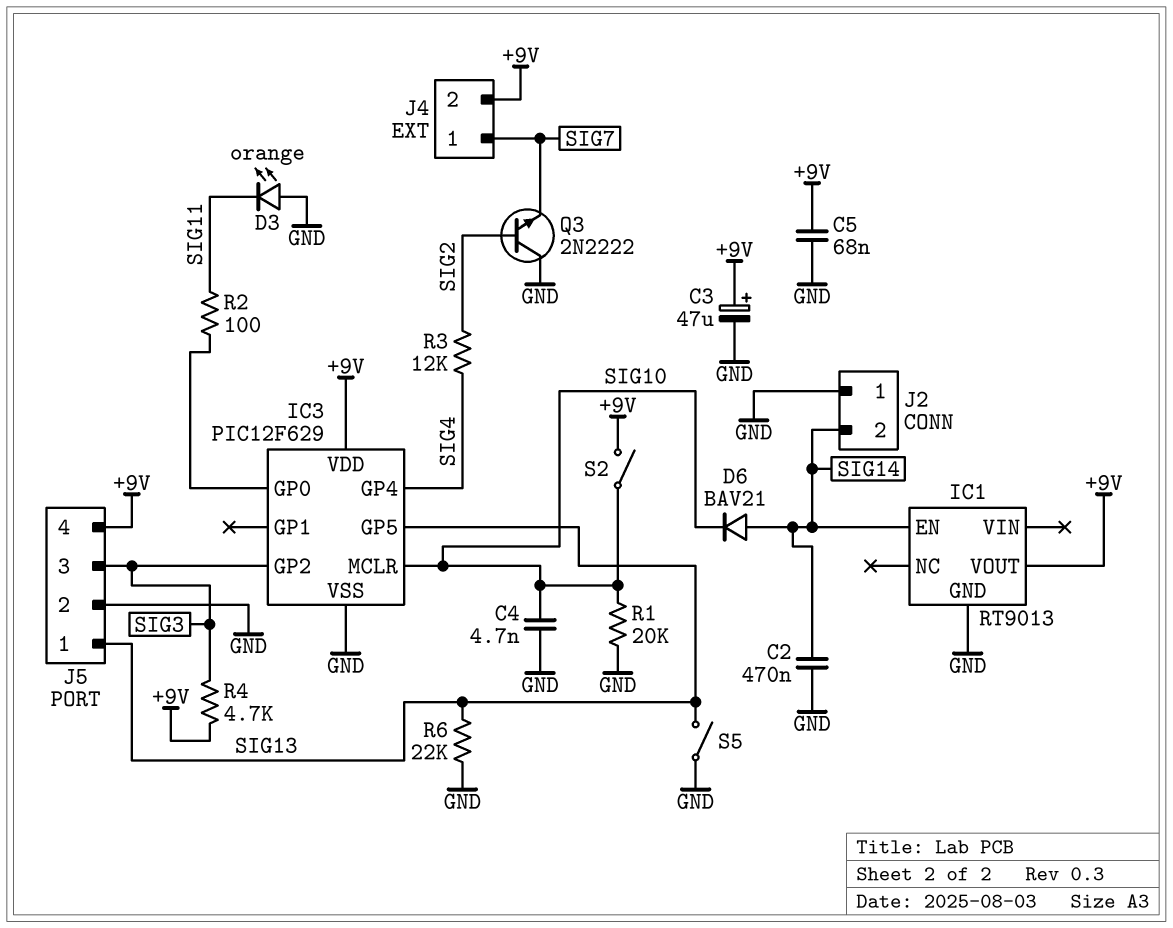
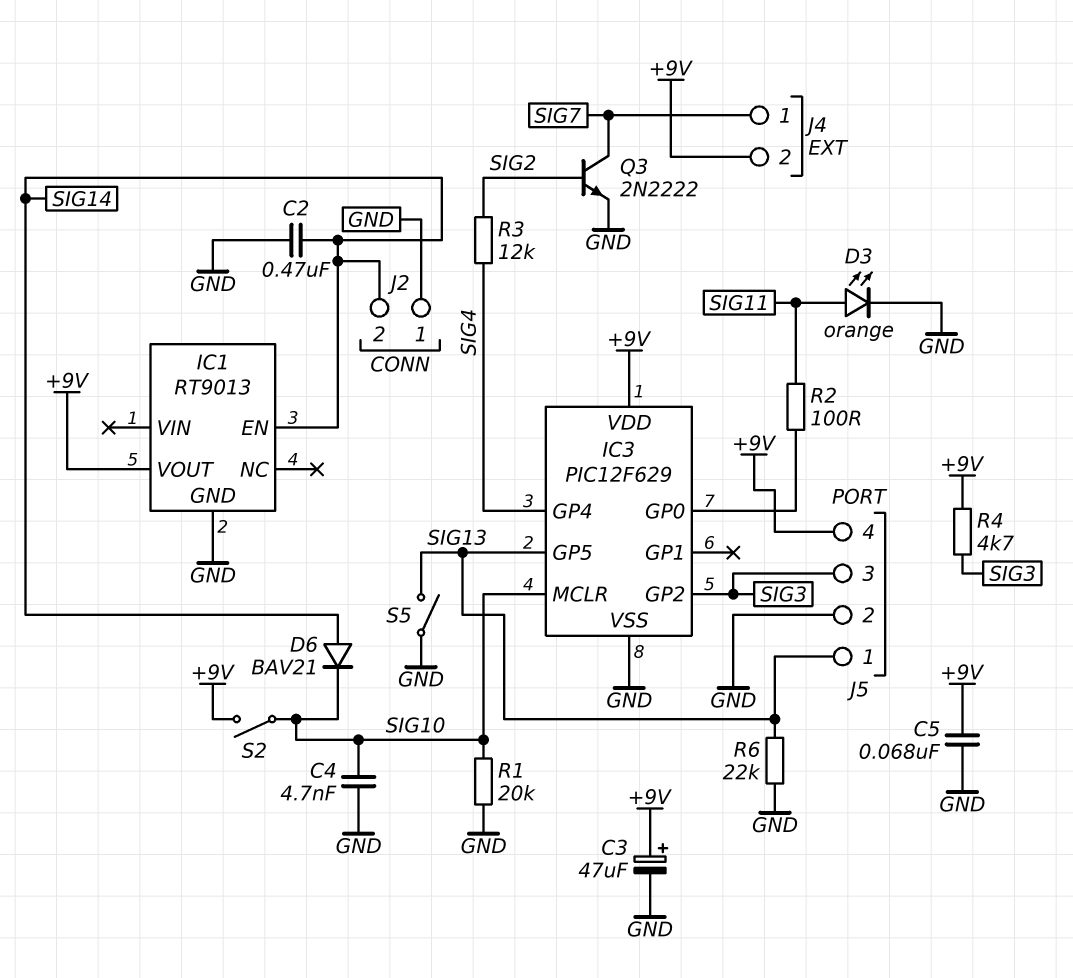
D3: LED orange (A GND, K SIG11) -> LED orange (A SIG11, K GND)
Q3: NPN 2N2222 (B SIG2, C GND, E SIG7) -> NPN 2N2222 (B SIG2, C SIG7, E GND)

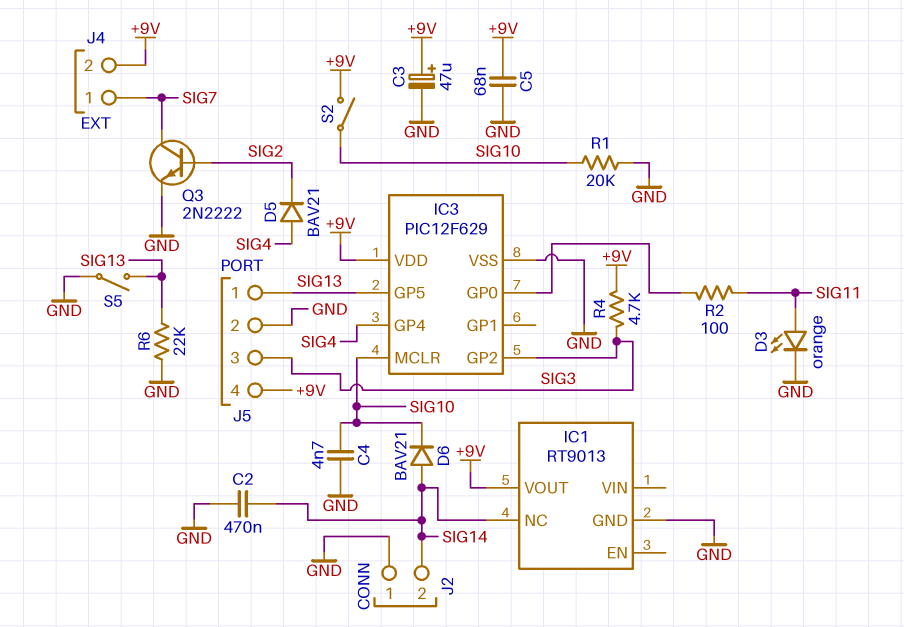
D5: none -> diode BAV21 (A SIG4, K SIG2)
IC1 pin EN: SIG14 -> none
IC1 pin NC: none -> SIG14
R3: 12k (SIG2, SIG4) -> none

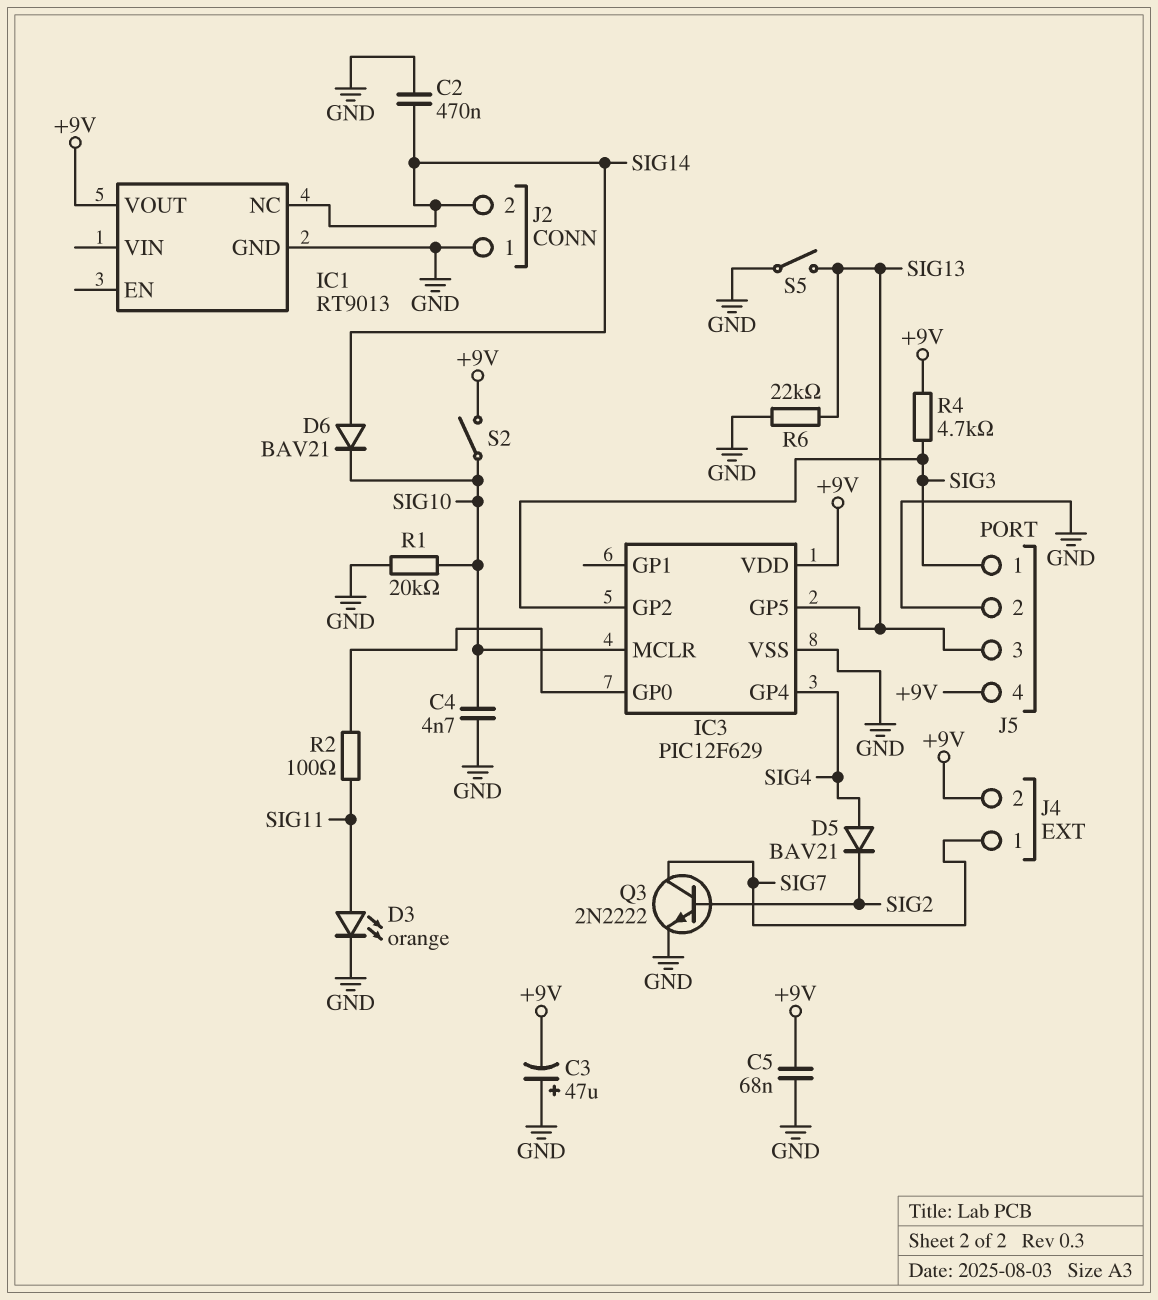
C3: 47uF (plus +9V, minus GND) -> 47uF (plus GND, minus +9V)
J5 pin 1: SIG13 -> SIG3
J5 pin 3: SIG3 -> SIG13

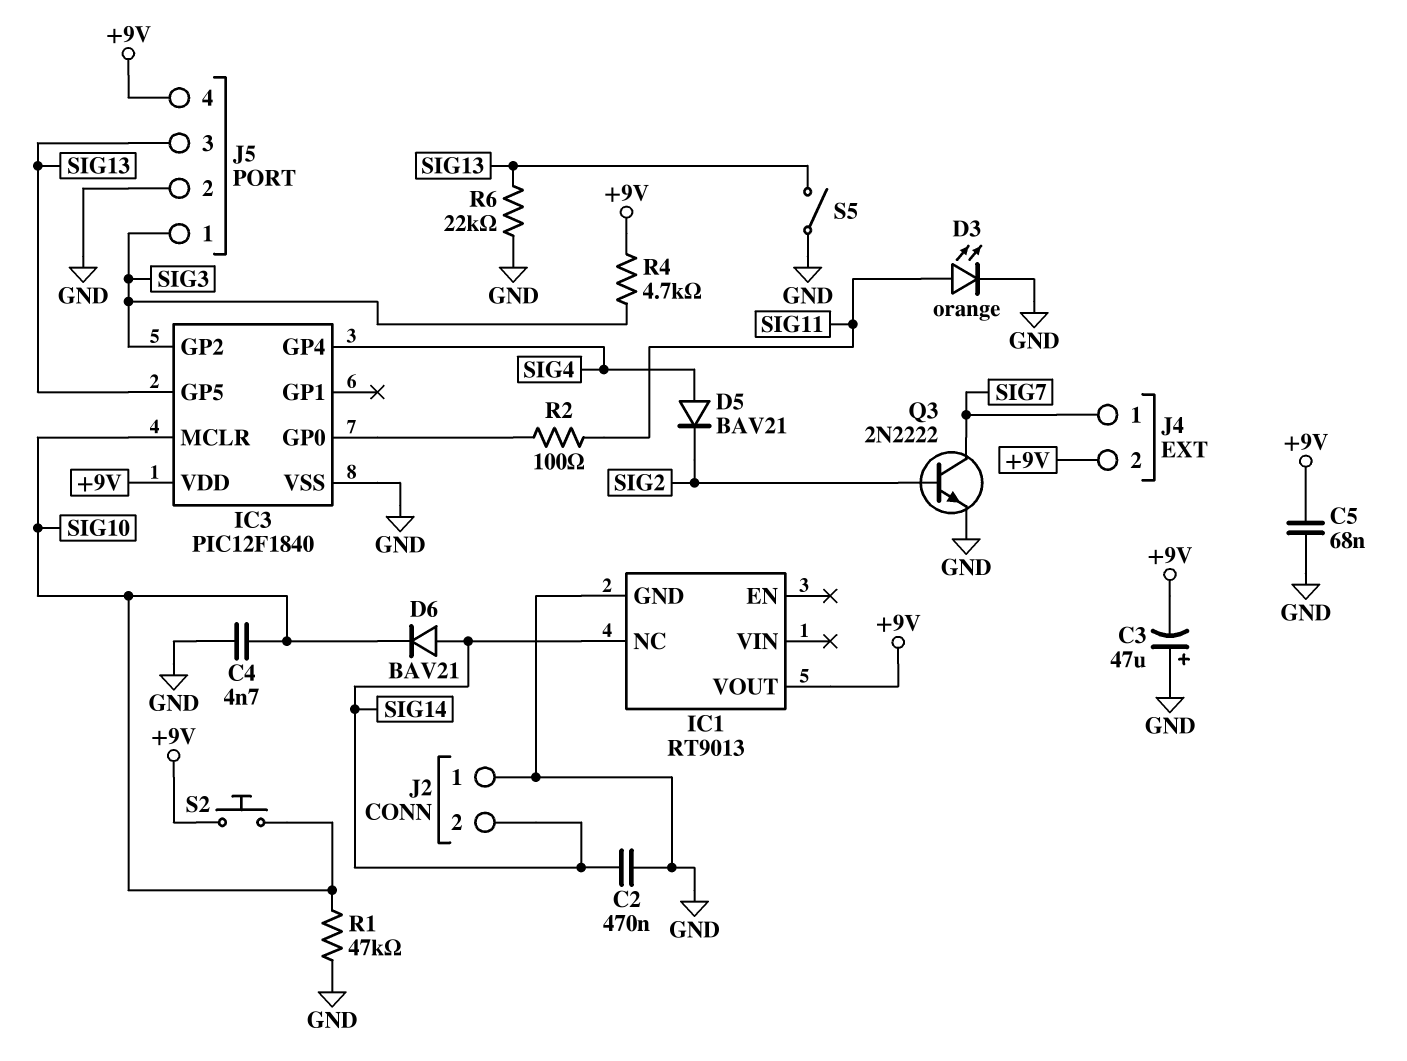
IC3: PIC12F629 -> PIC12F1840
R1: 20k (GND, SIG10) -> 47k (GND, SIG10)
S2: switch (+9V, SIG10) -> button (+9V, SIG10)

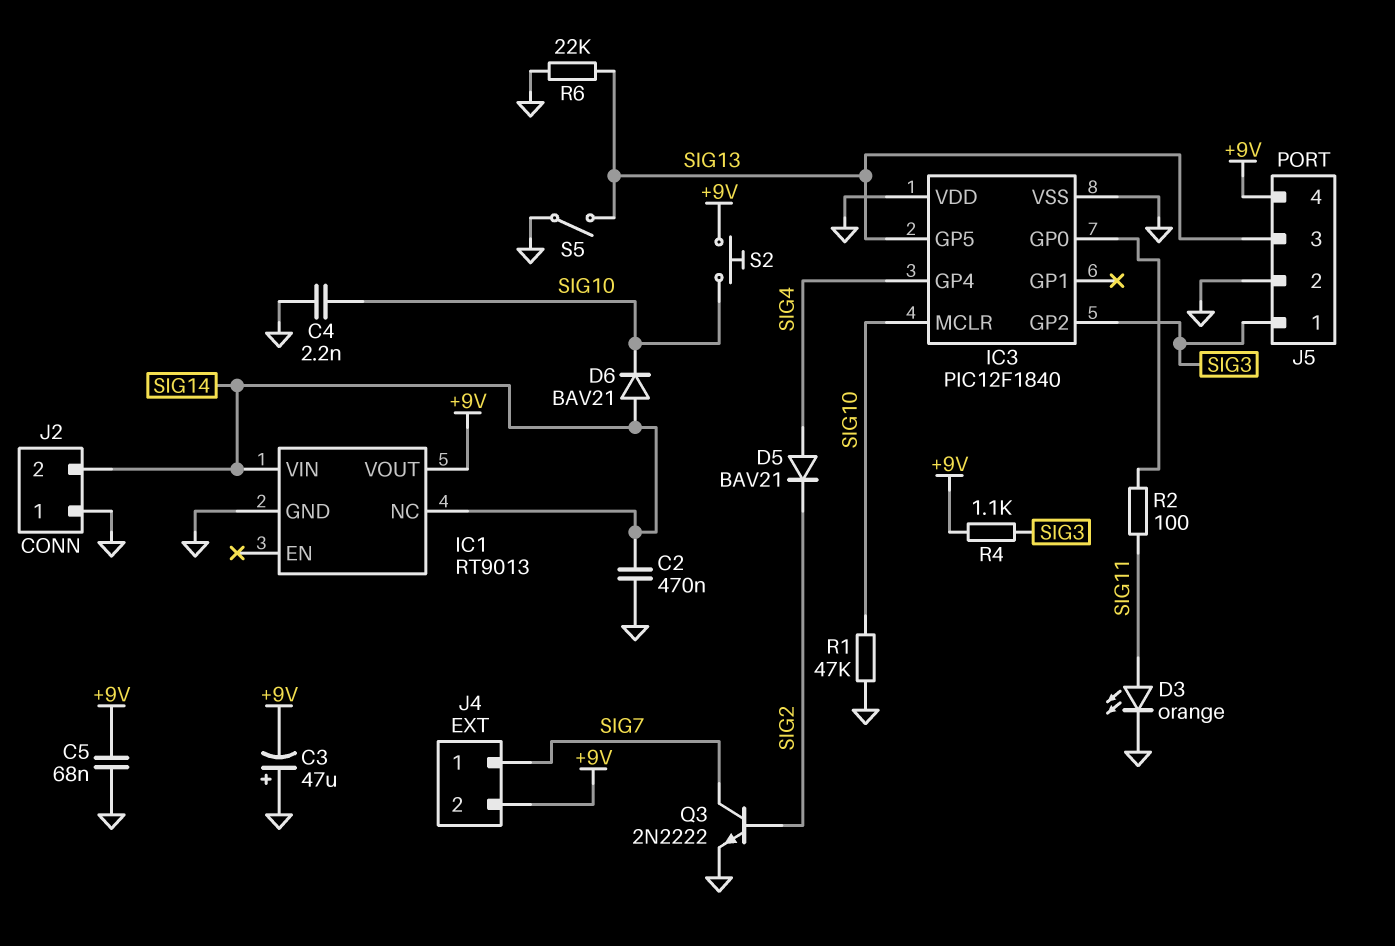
C4: 4.7nF (GND, SIG10) -> 2.2nF (GND, SIG10)
IC1 pin VIN: none -> SIG14
IC3 pin VDD: +9V -> GND
R4: 4.7k (+9V, SIG3) -> 1.1k (+9V, SIG3)

